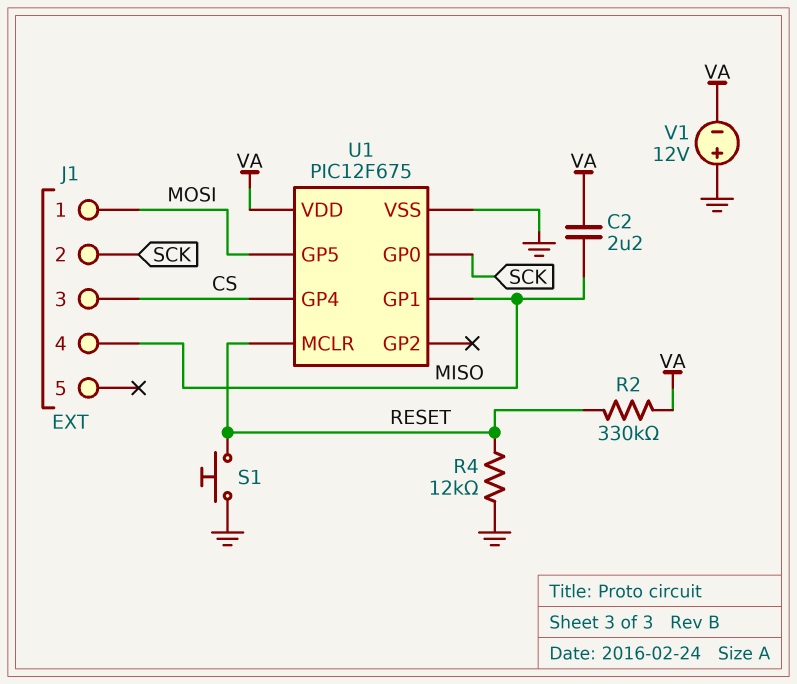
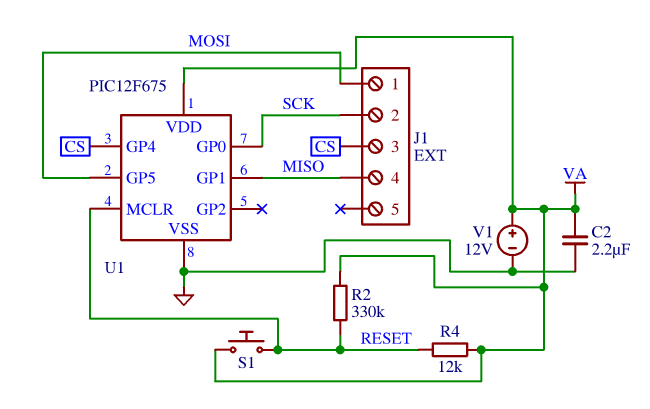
C2: 2.2uF (MISO, VA) -> 2.2uF (GND, VA)
R4: 12k (GND, RESET) -> 12k (RESET, VA)
S1: button (GND, RESET) -> button (RESET, VA)
V1: 12V (plus GND, minus VA) -> 12V (plus VA, minus GND)

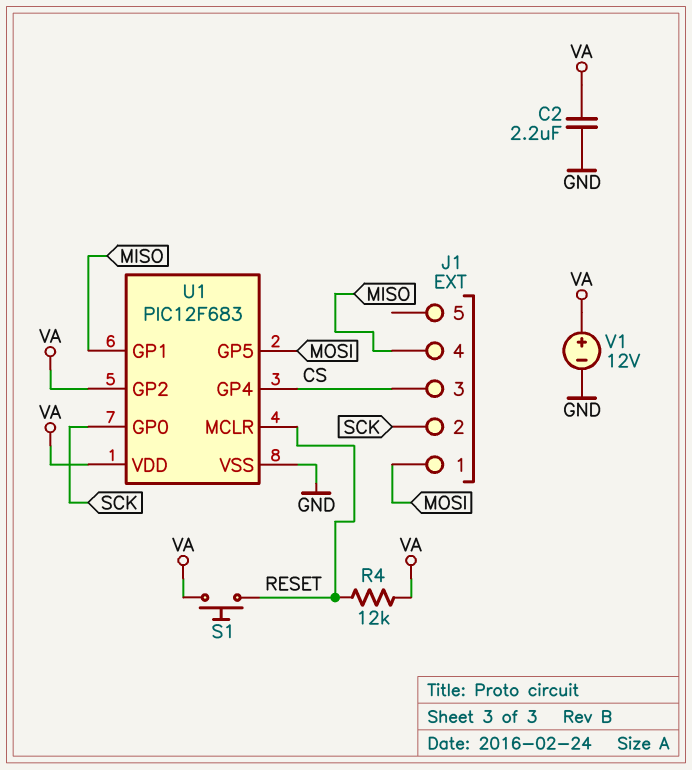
R2: 330k (RESET, VA) -> none
U1: PIC12F675 -> PIC12F683
U1 pin GP2: none -> VA

